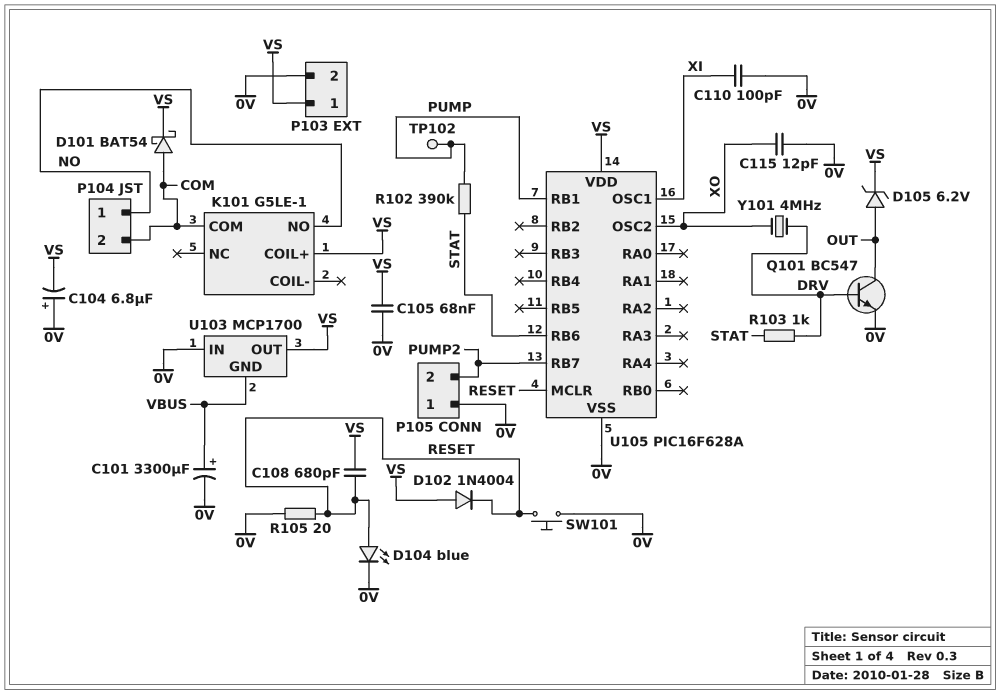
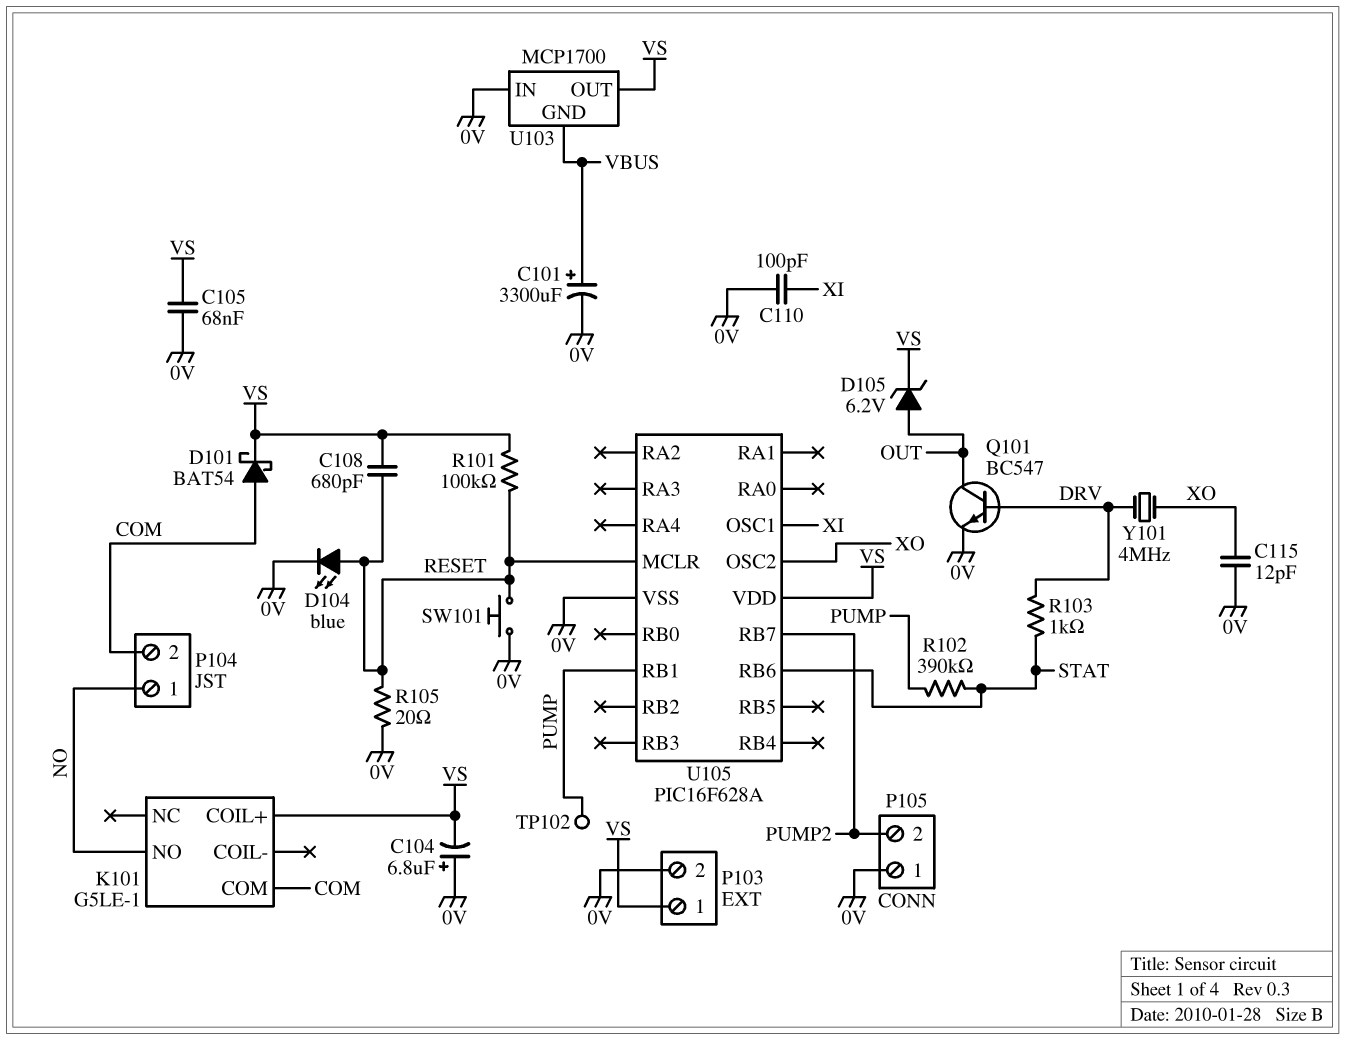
D102: diode 1N4004 (A VS, K RESET) -> none
R101: none -> 100k (RESET, VS)

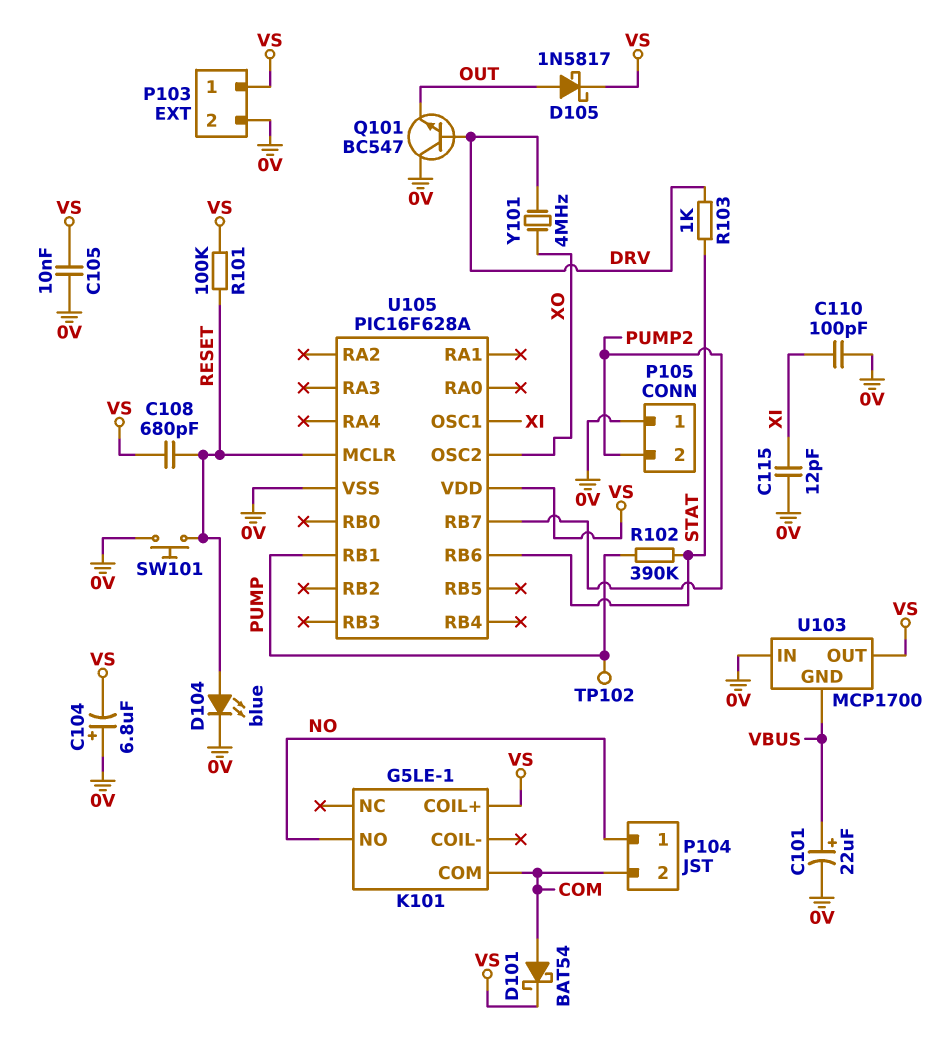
C101: 3300uF (plus VBUS, minus 0V) -> 22uF (plus VBUS, minus 0V)
C105: 68nF (0V, VS) -> 10nF (0V, VS)
C115: 12pF (0V, XO) -> 12pF (0V, XI)
D105: zener 6.2V (A OUT, K VS) -> schottky 1N5817 (A OUT, K VS)
Q101: NPN BC547 (B DRV, C OUT, E 0V) -> NPN BC547 (B DRV, C 0V, E OUT)
R105: 20 (0V, RESET) -> none

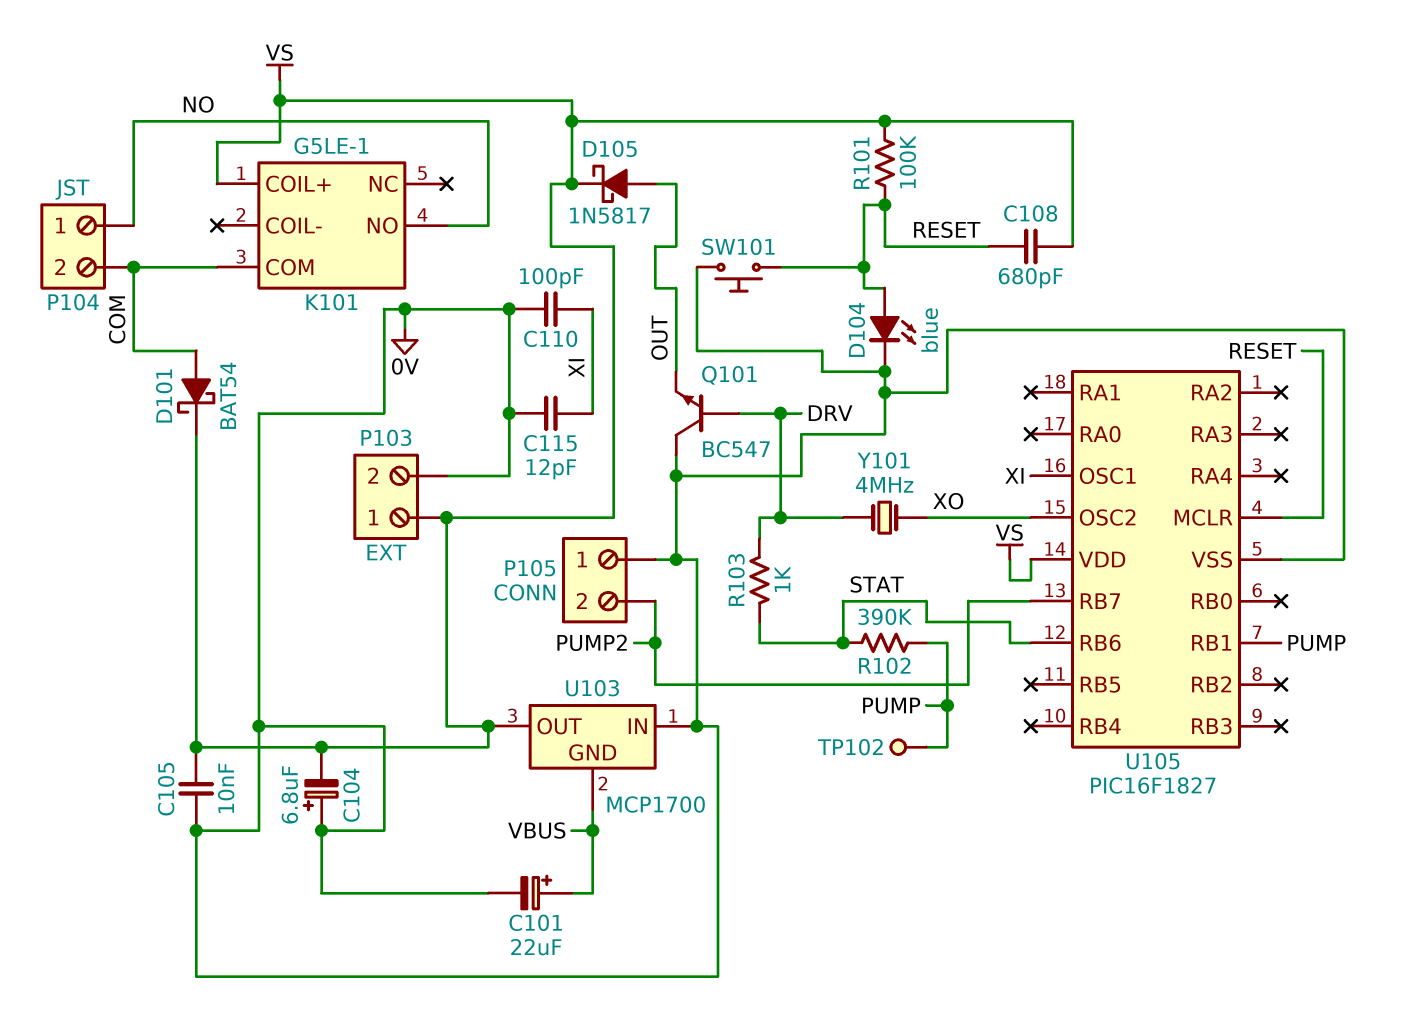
U105: PIC16F628A -> PIC16F1827

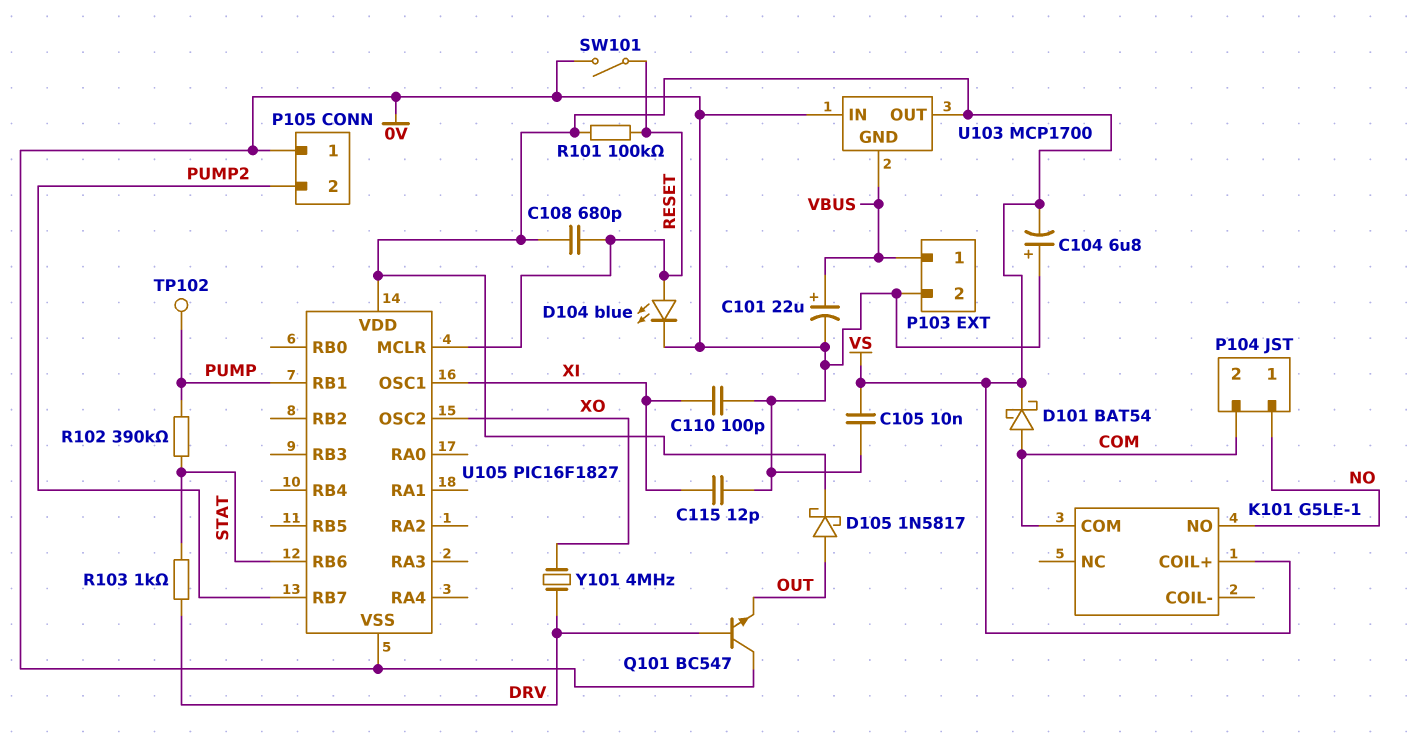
P103 pin 1: VS -> VBUS
SW101: button (0V, RESET) -> switch (0V, RESET)

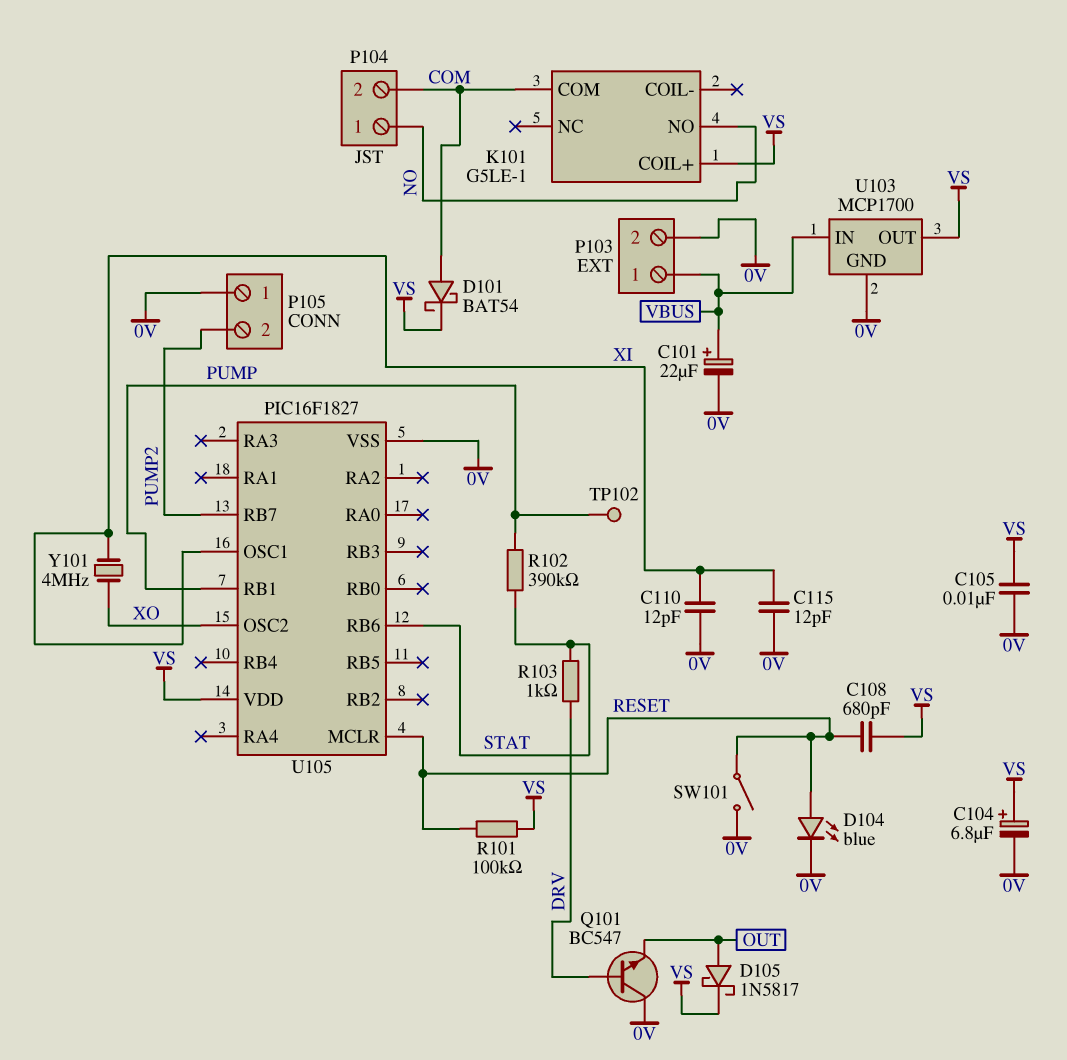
C104: 6.8uF (plus 0V, minus VS) -> 6.8uF (plus VS, minus 0V)
C110: 100pF (0V, XI) -> 12pF (0V, XI)
U103 pin GND: VBUS -> 0V
U103 pin IN: 0V -> VBUS
Y101: 4MHz (DRV, XO) -> 4MHz (XI, XO)

